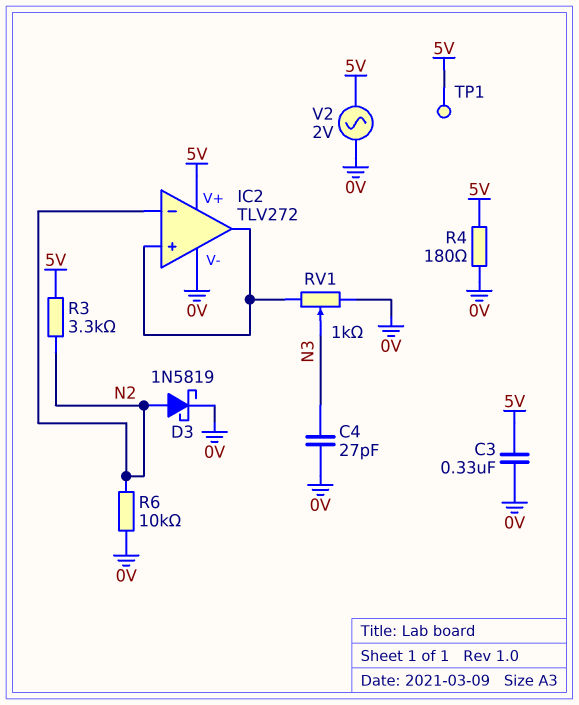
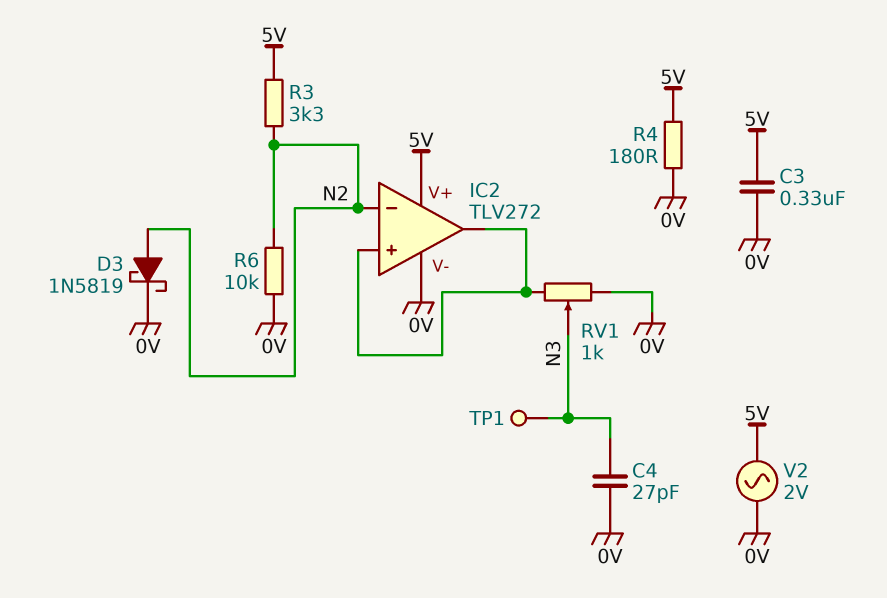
TP1: test point (5V) -> test point (N3)

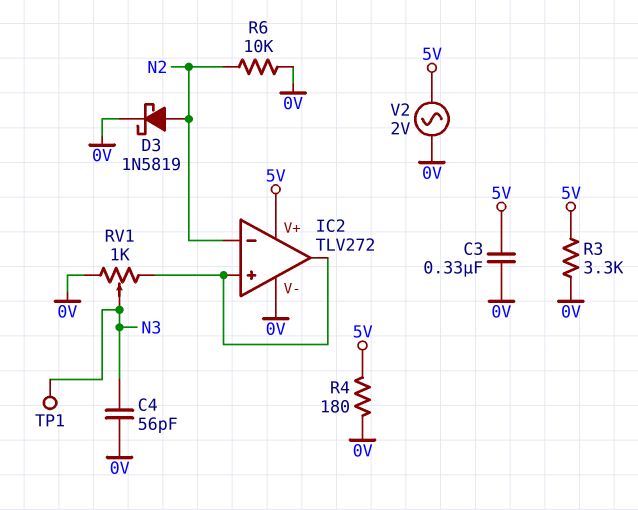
C4: 27pF (0V, N3) -> 56pF (0V, N3)
R3: 3.3k (5V, N2) -> 3.3k (0V, 5V)

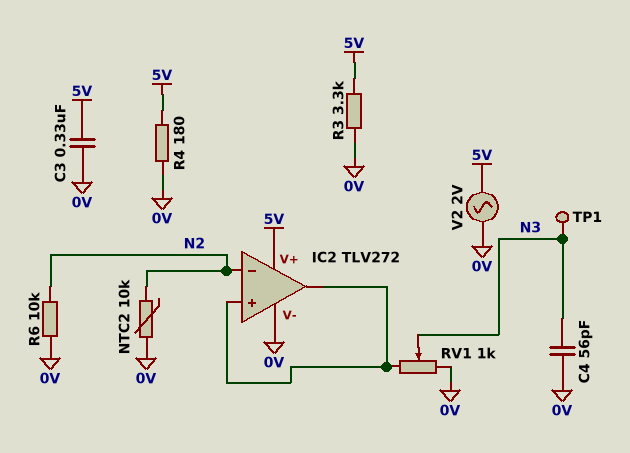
D3: schottky 1N5819 (A N2, K 0V) -> none
NTC2: none -> 10k (0V, N2)

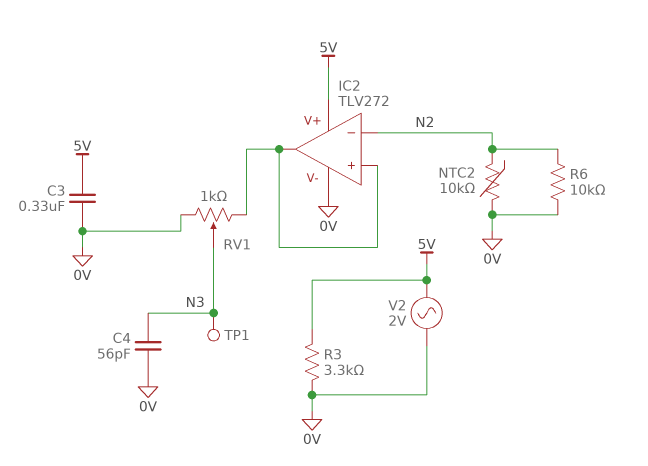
R4: 180 (0V, 5V) -> none

